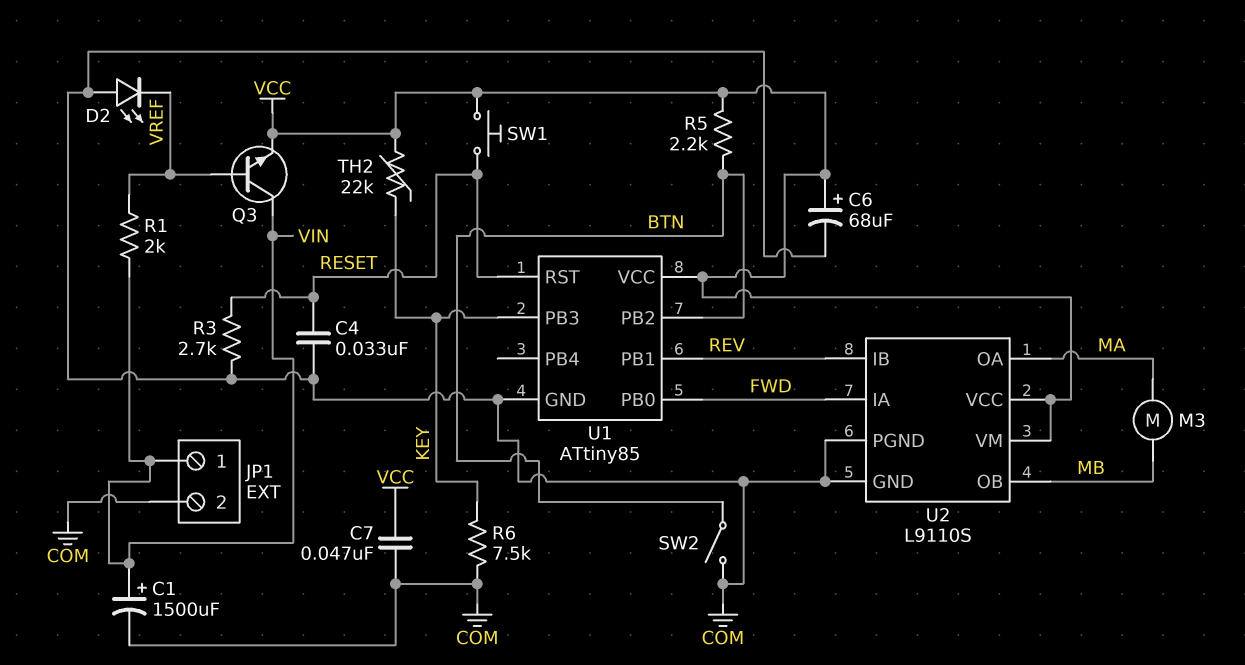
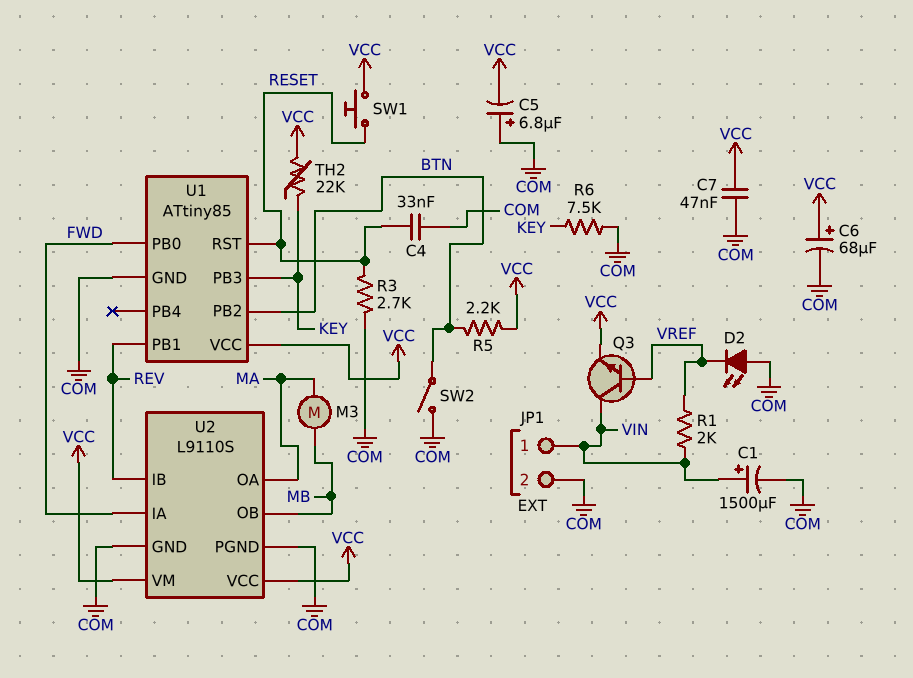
C5: none -> 6.8uF (plus COM, minus VCC)

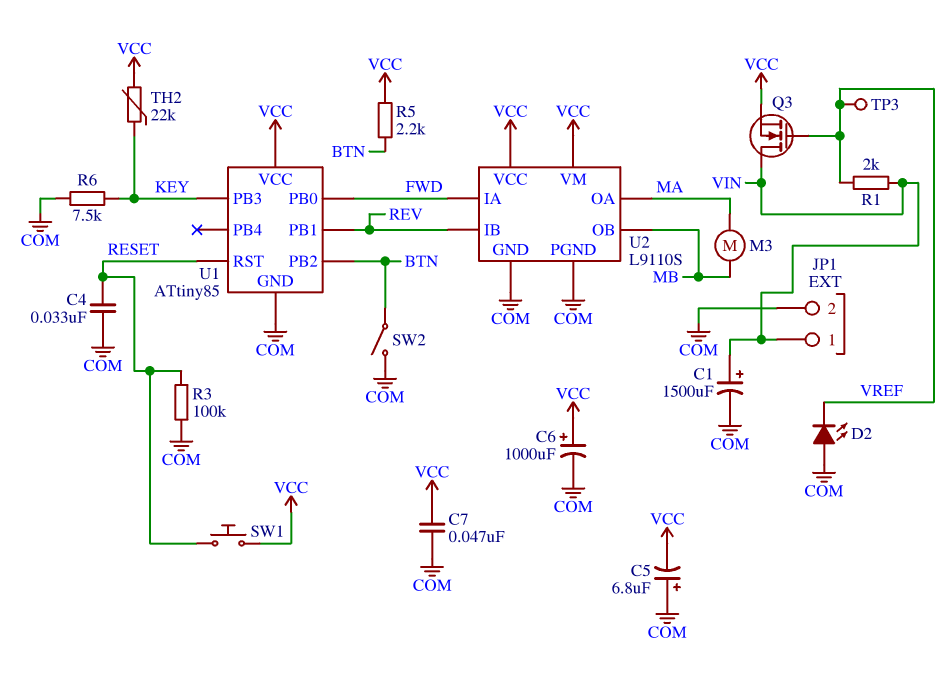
C6: 68uF (plus VCC, minus COM) -> 1000uF (plus VCC, minus COM)
Q3: NPN (B VREF, C VIN, E VCC) -> NMOS (G VREF, D VIN, S VCC)
R3: 2.7k (COM, RESET) -> 100k (COM, RESET)
TP3: none -> test point (VREF)

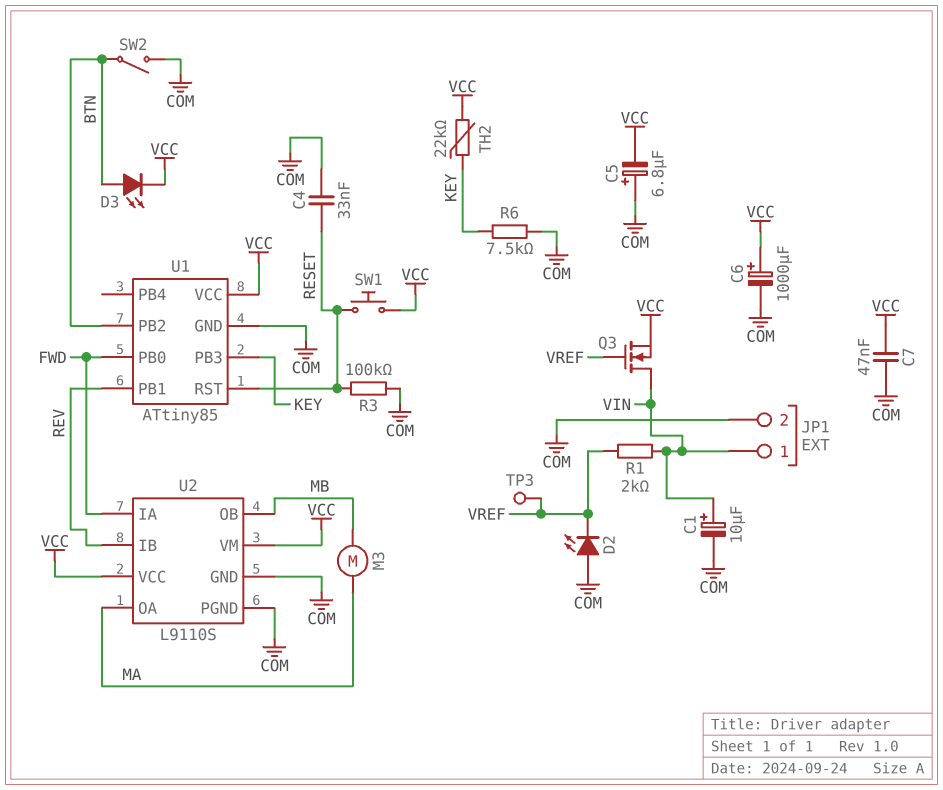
C1: 1500uF (plus VIN, minus COM) -> 10uF (plus VIN, minus COM)
D3: none -> LED (A BTN, K VCC)
R5: 2.2k (BTN, VCC) -> none

